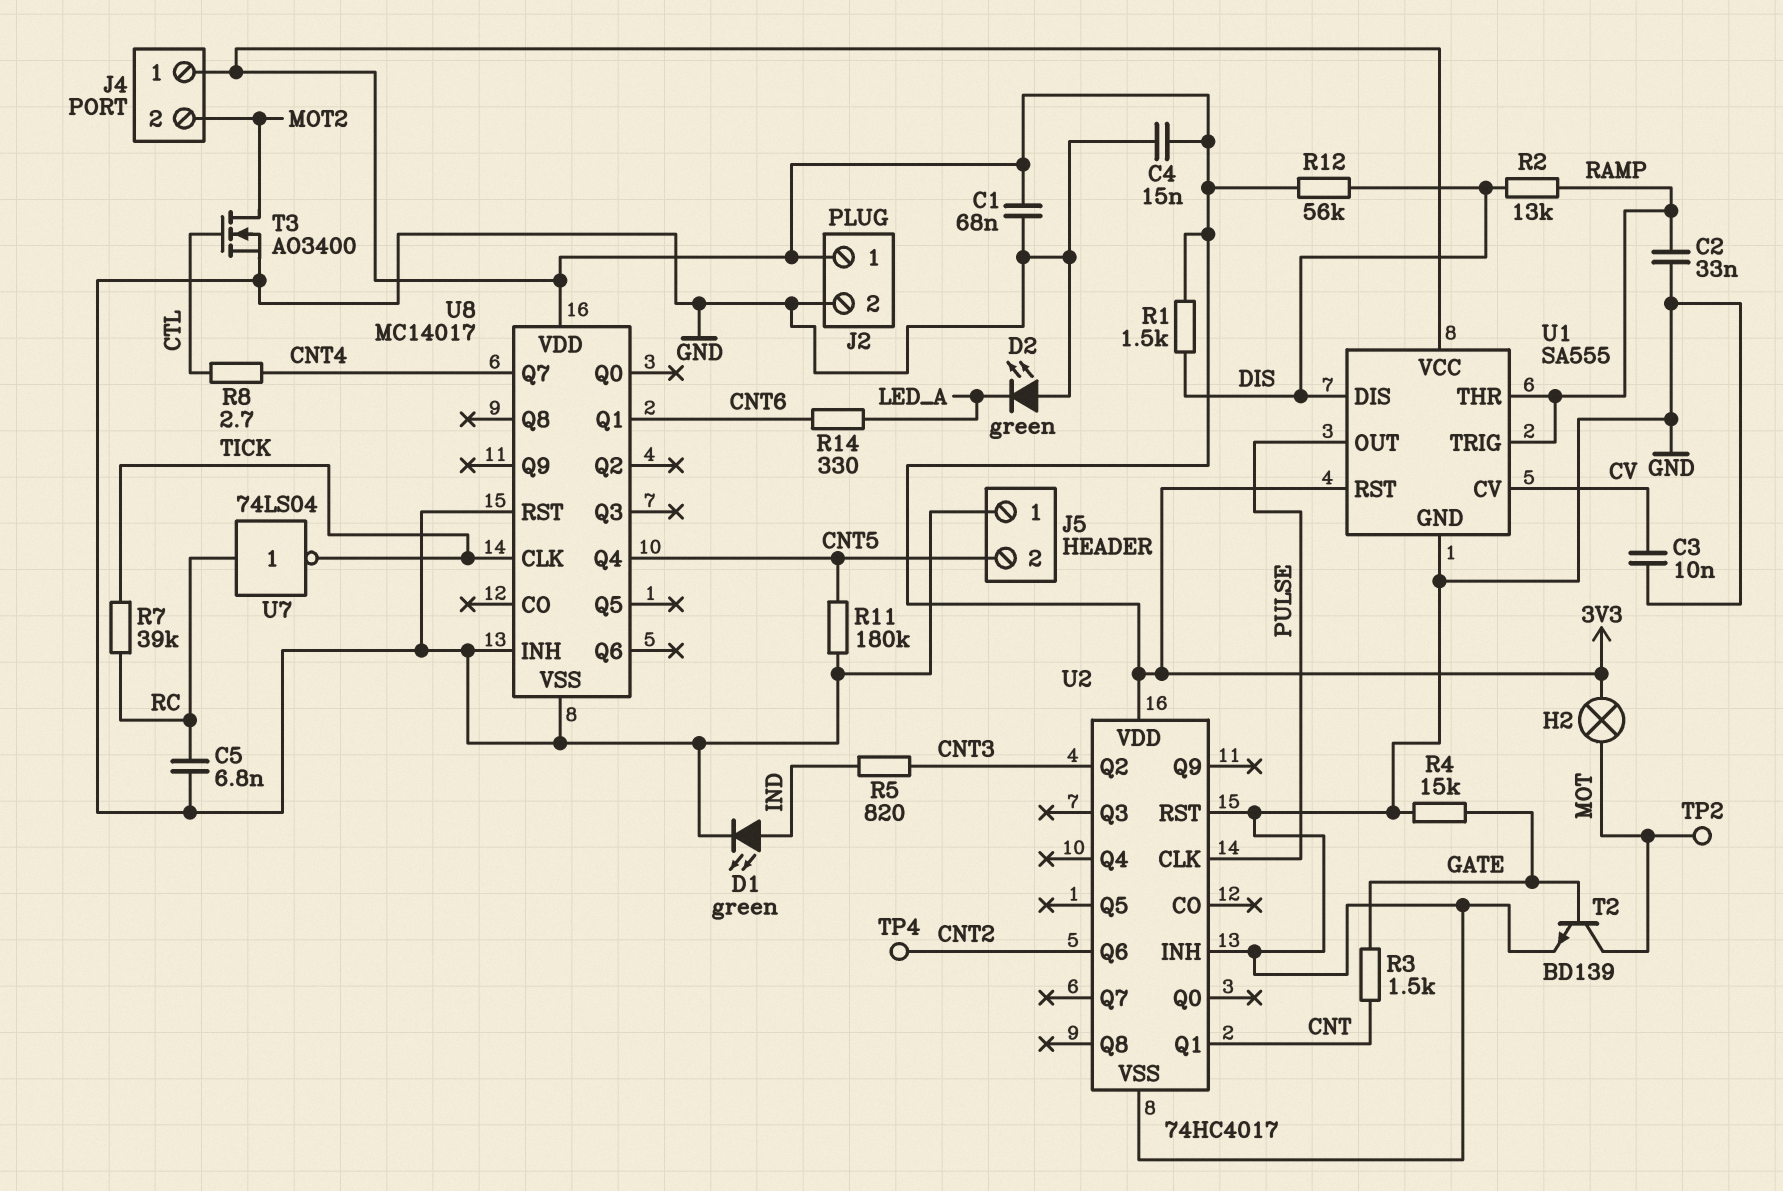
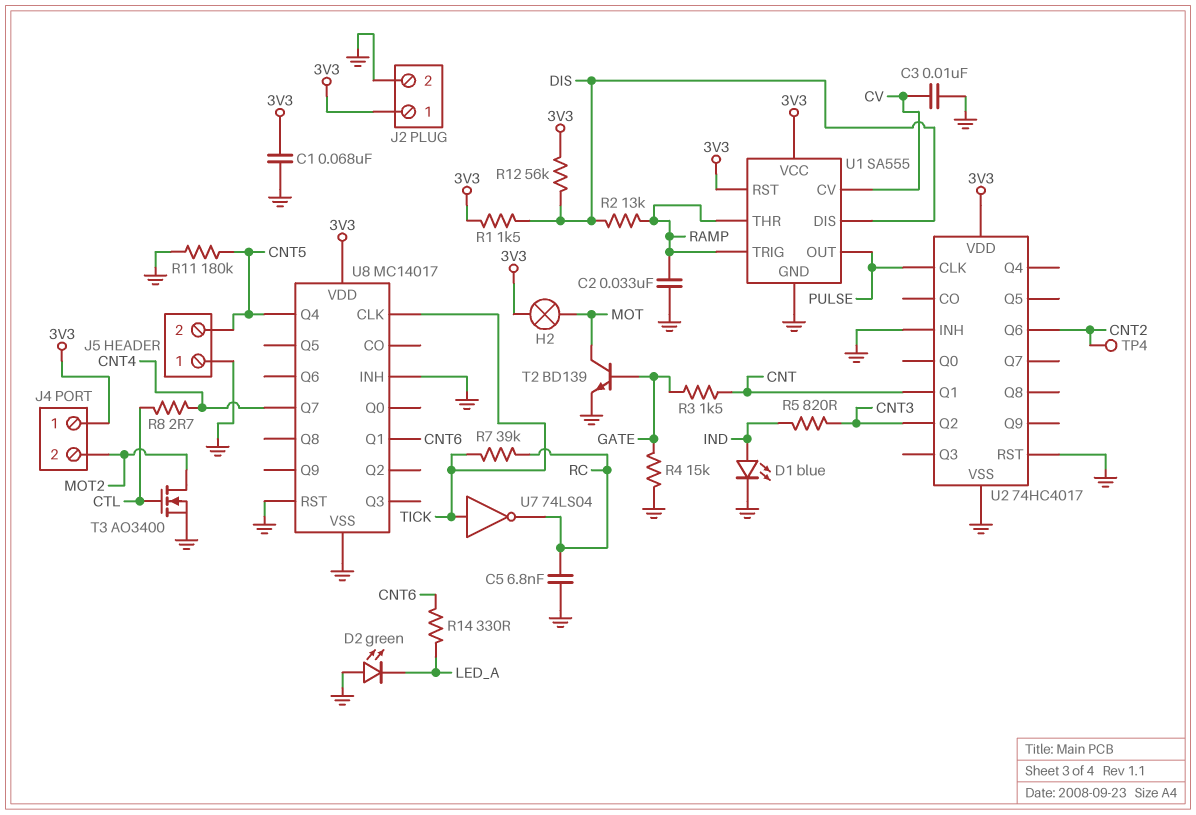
C4: 15nF (3V3, GND) -> none
D1: LED green (A IND, K GND) -> LED blue (A IND, K GND)
TP2: test point (MOT) -> none
U7: NOT 74LS04 (in RC, out TICK) -> NOT 74LS04 (in TICK, out RC)

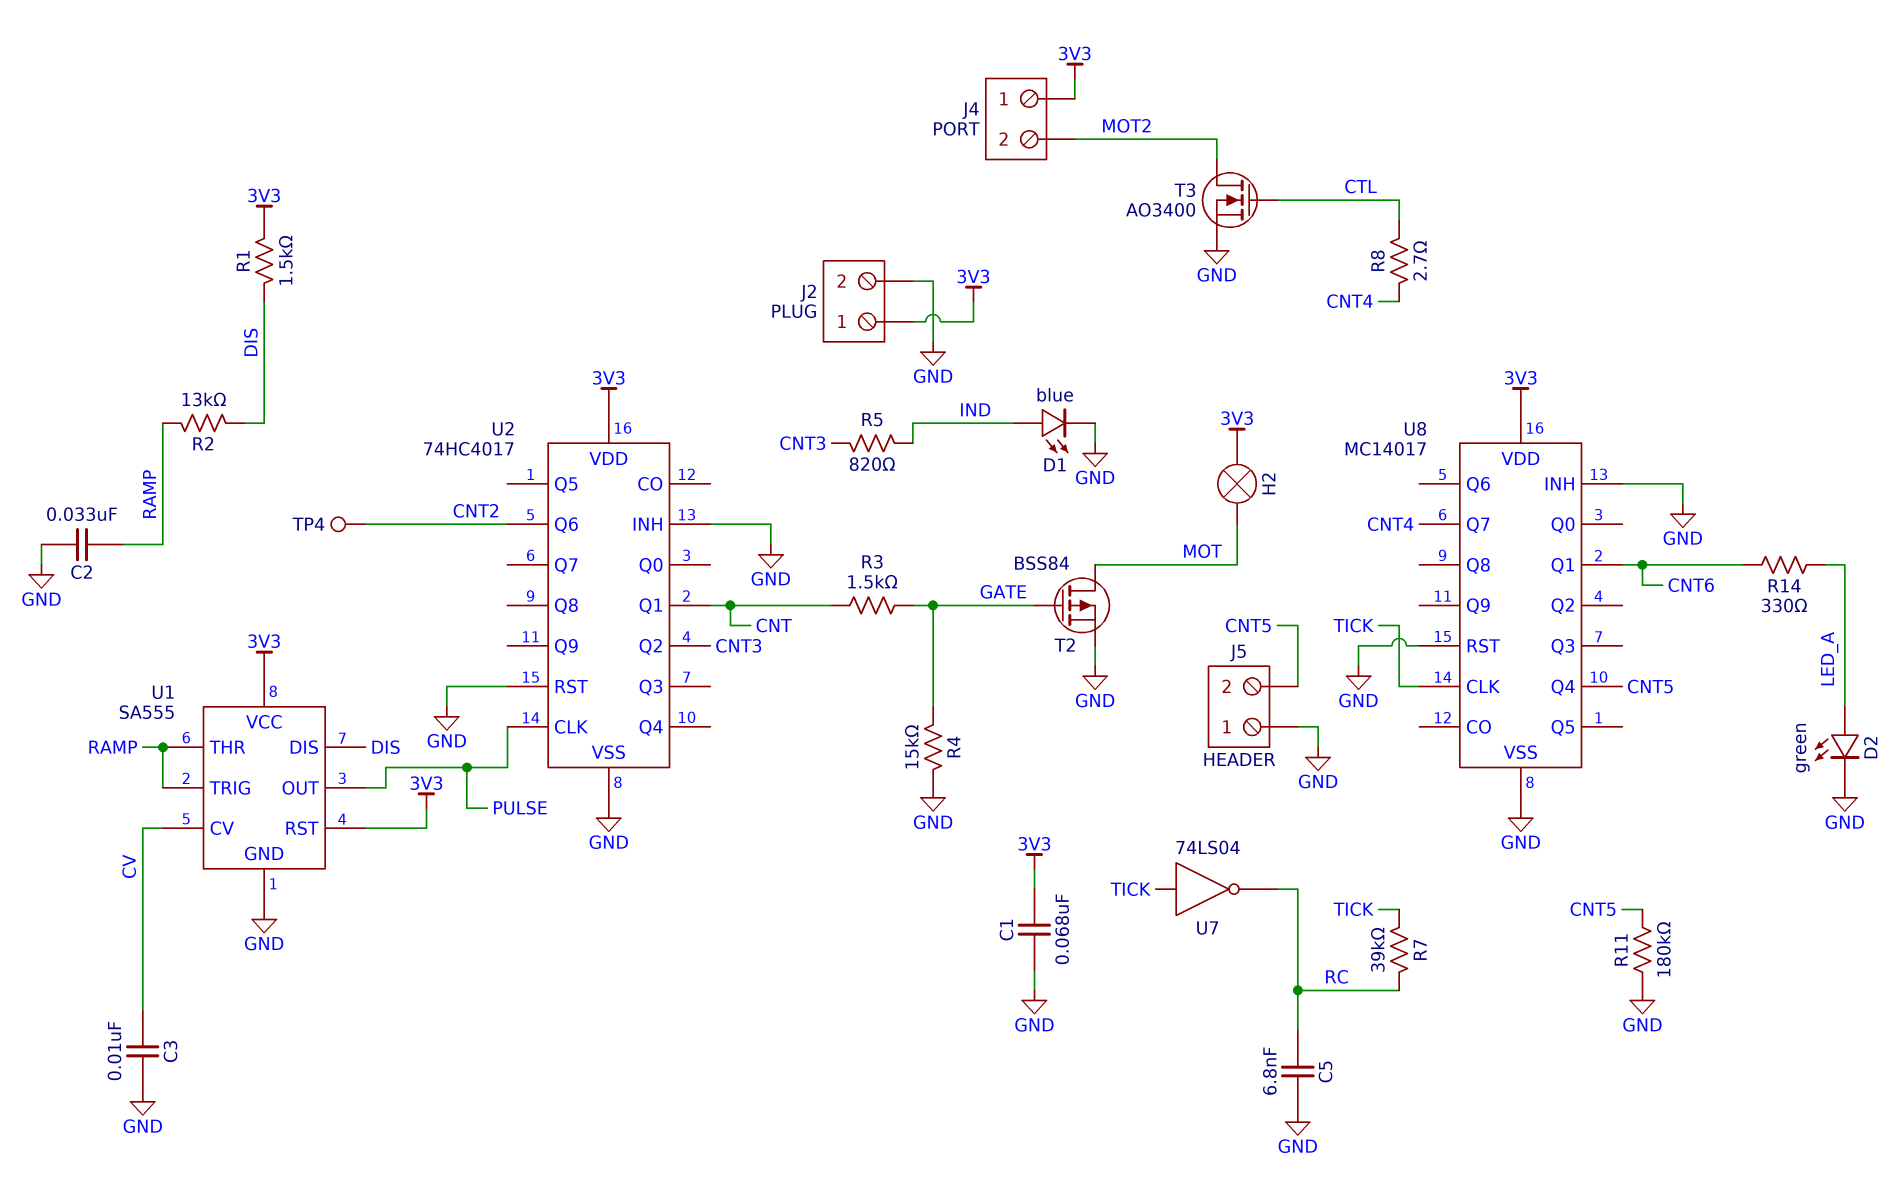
D2: LED green (A GND, K LED_A) -> LED green (A LED_A, K GND)
R12: 56k (3V3, DIS) -> none
T2: NPN BD139 (B GATE, C MOT, E GND) -> PMOS BSS84 (G GATE, D MOT, S GND)

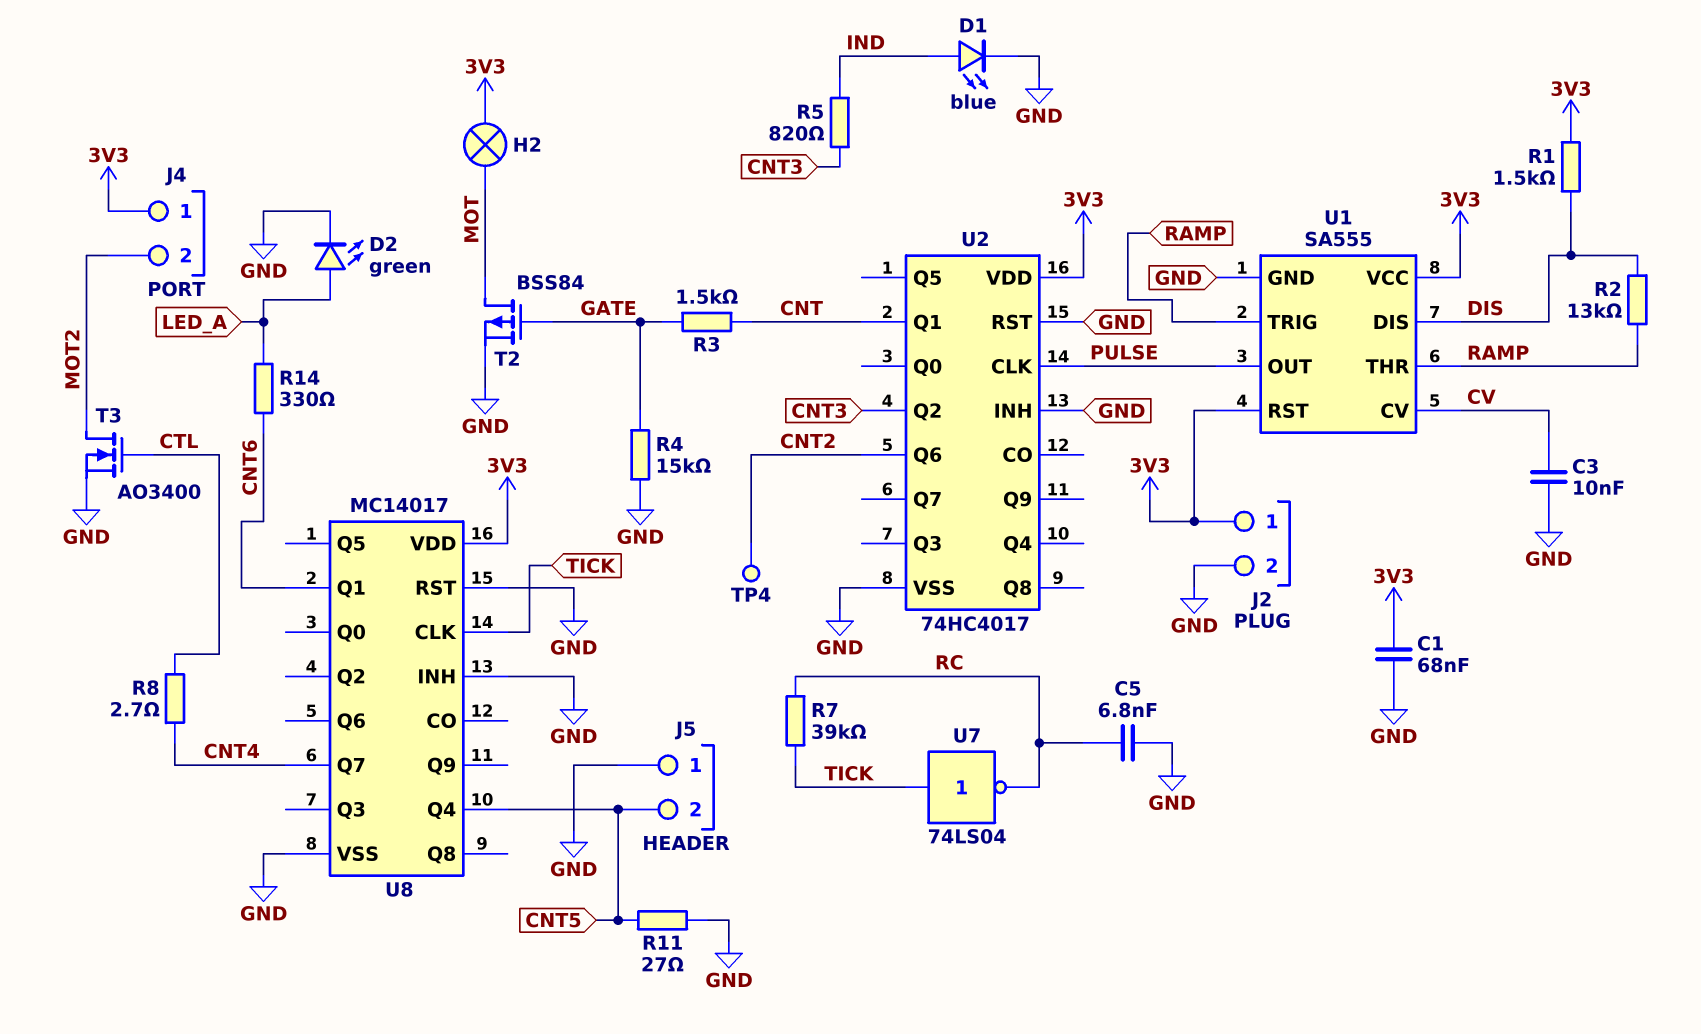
C2: 33nF (GND, RAMP) -> none
R11: 180k (CNT5, GND) -> 27 (CNT5, GND)

